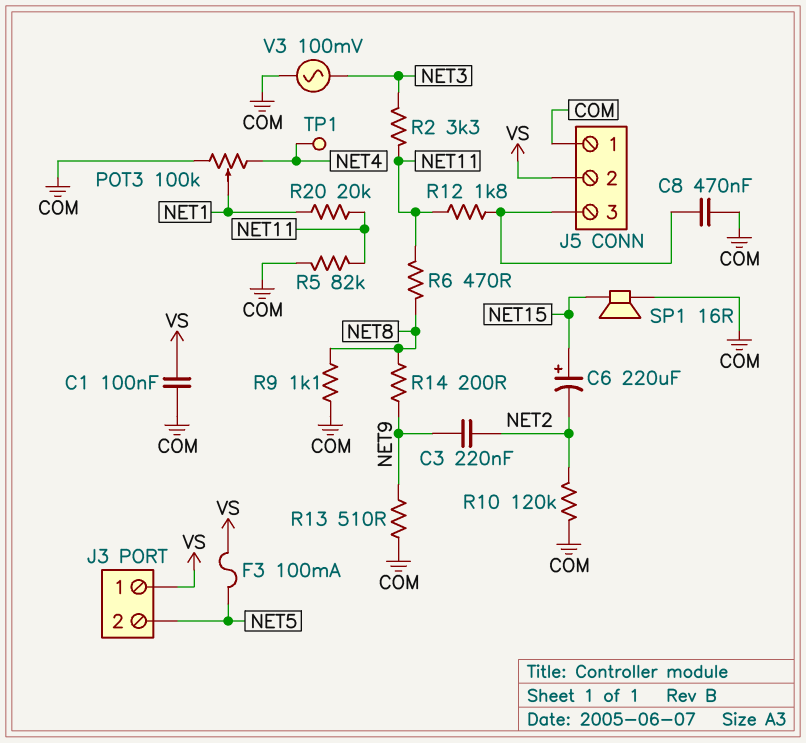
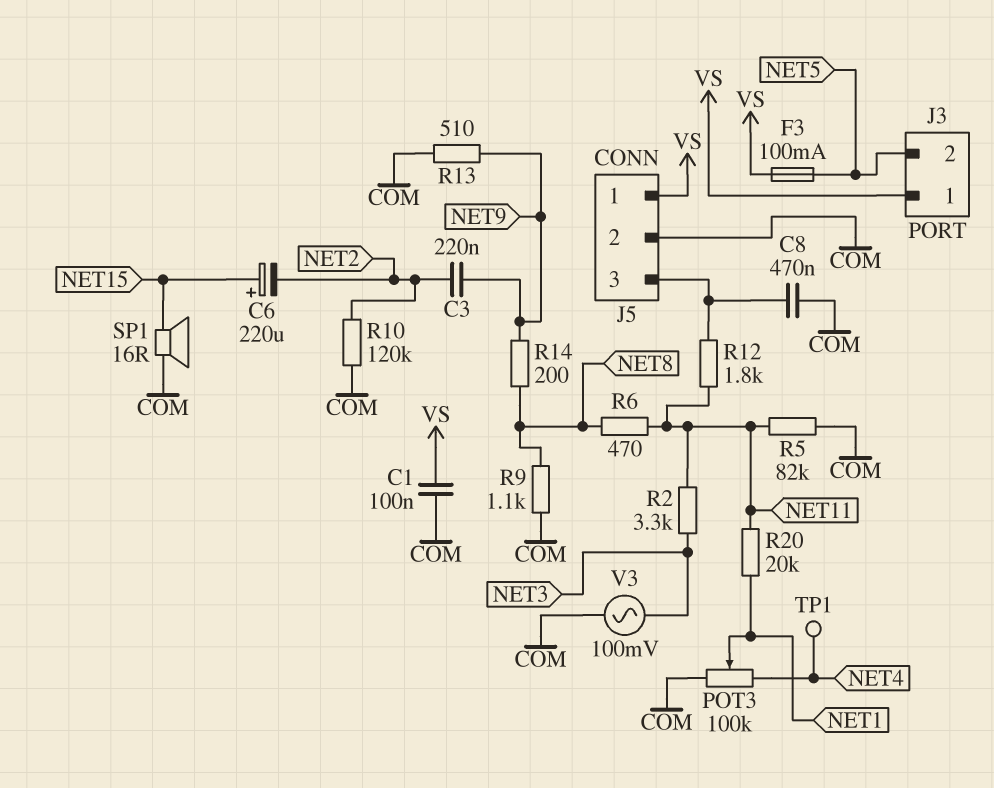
J5 pin 1: COM -> VS
J5 pin 2: VS -> COM

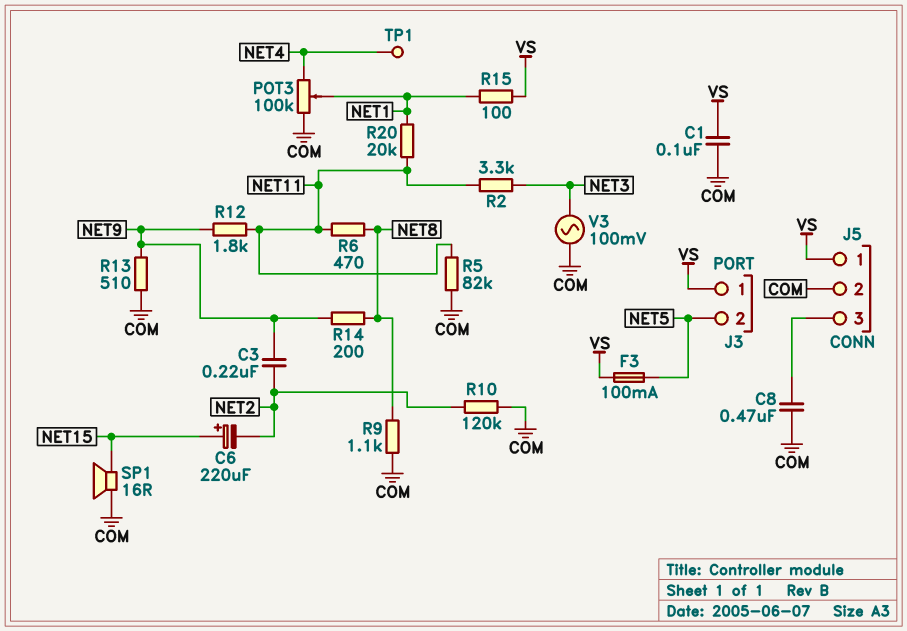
R12: 1.8k (J5/3, NET11) -> 1.8k (NET9, NET11)
R15: none -> 100 (NET1, VS)

